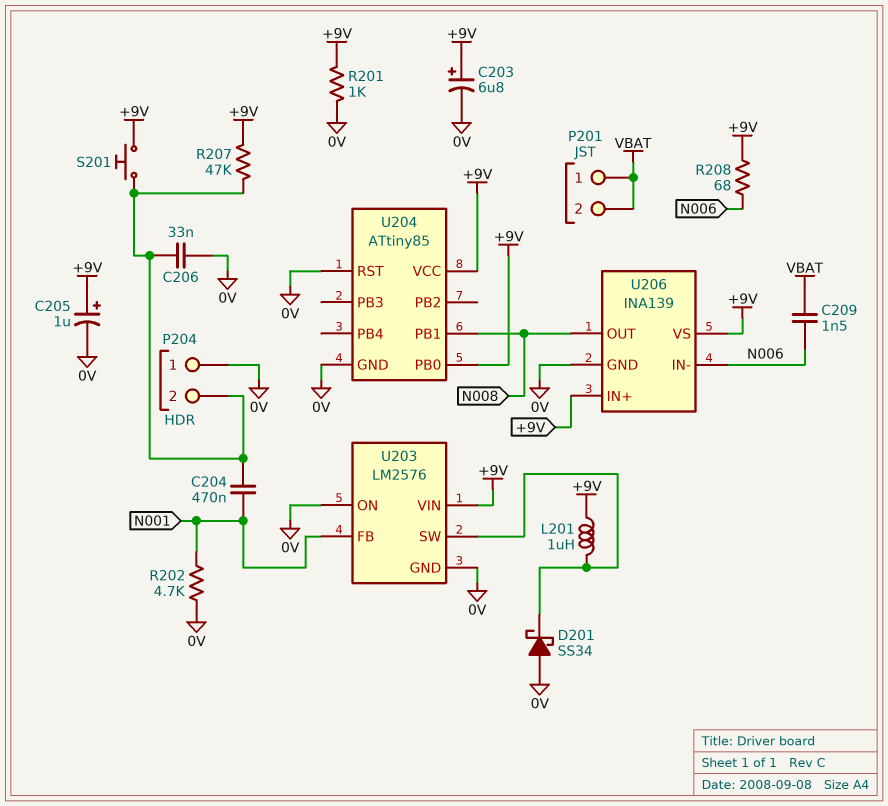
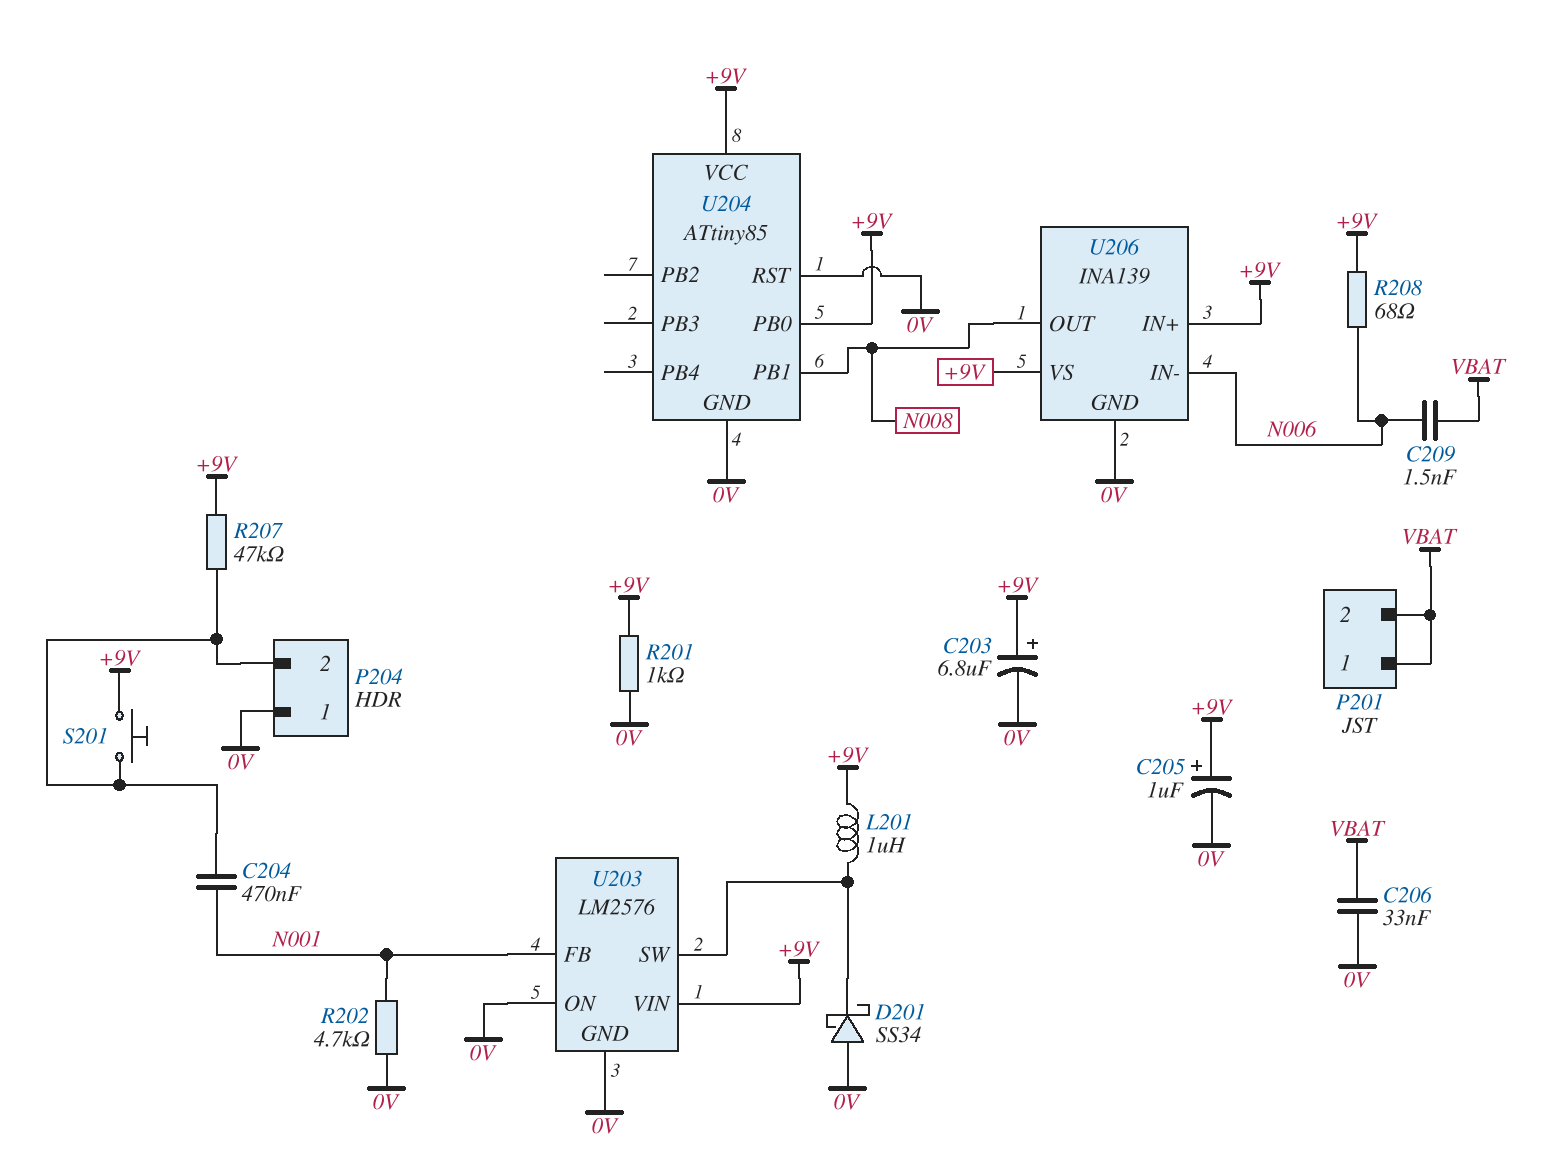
C206: 33nF (0V, P204/2) -> 33nF (0V, VBAT)

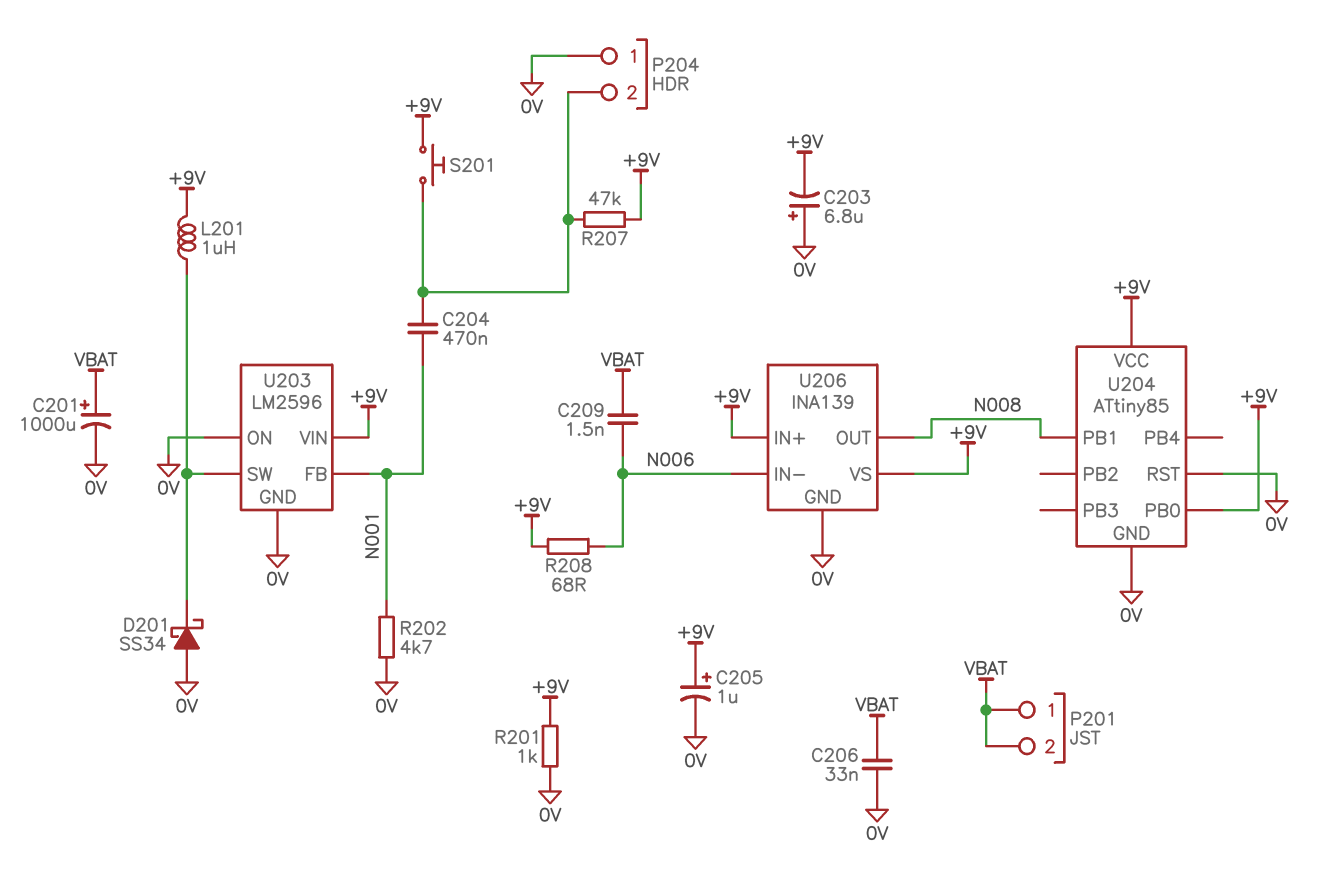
C201: none -> 1000uF (plus VBAT, minus 0V)
C203: 6.8uF (plus +9V, minus 0V) -> 6.8uF (plus 0V, minus +9V)
U203: LM2576 -> LM2596

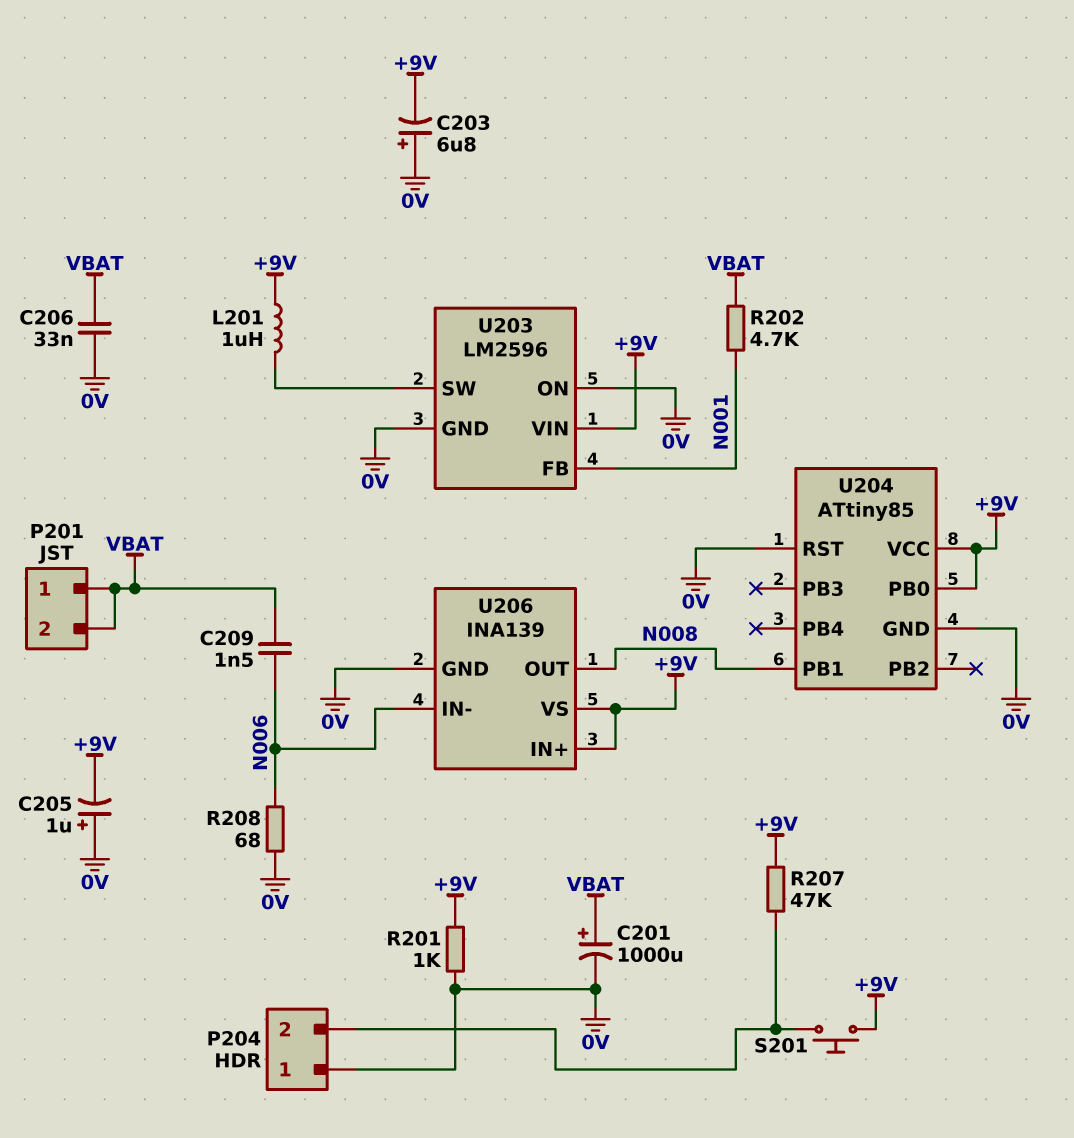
C204: 470nF (N001, P204/2) -> none
C205: 1uF (plus +9V, minus 0V) -> 1uF (plus 0V, minus +9V)
D201: schottky SS34 (A 0V, K U203/SW) -> none
R202: 4.7k (0V, N001) -> 4.7k (N001, VBAT)
R208: 68 (+9V, N006) -> 68 (0V, N006)

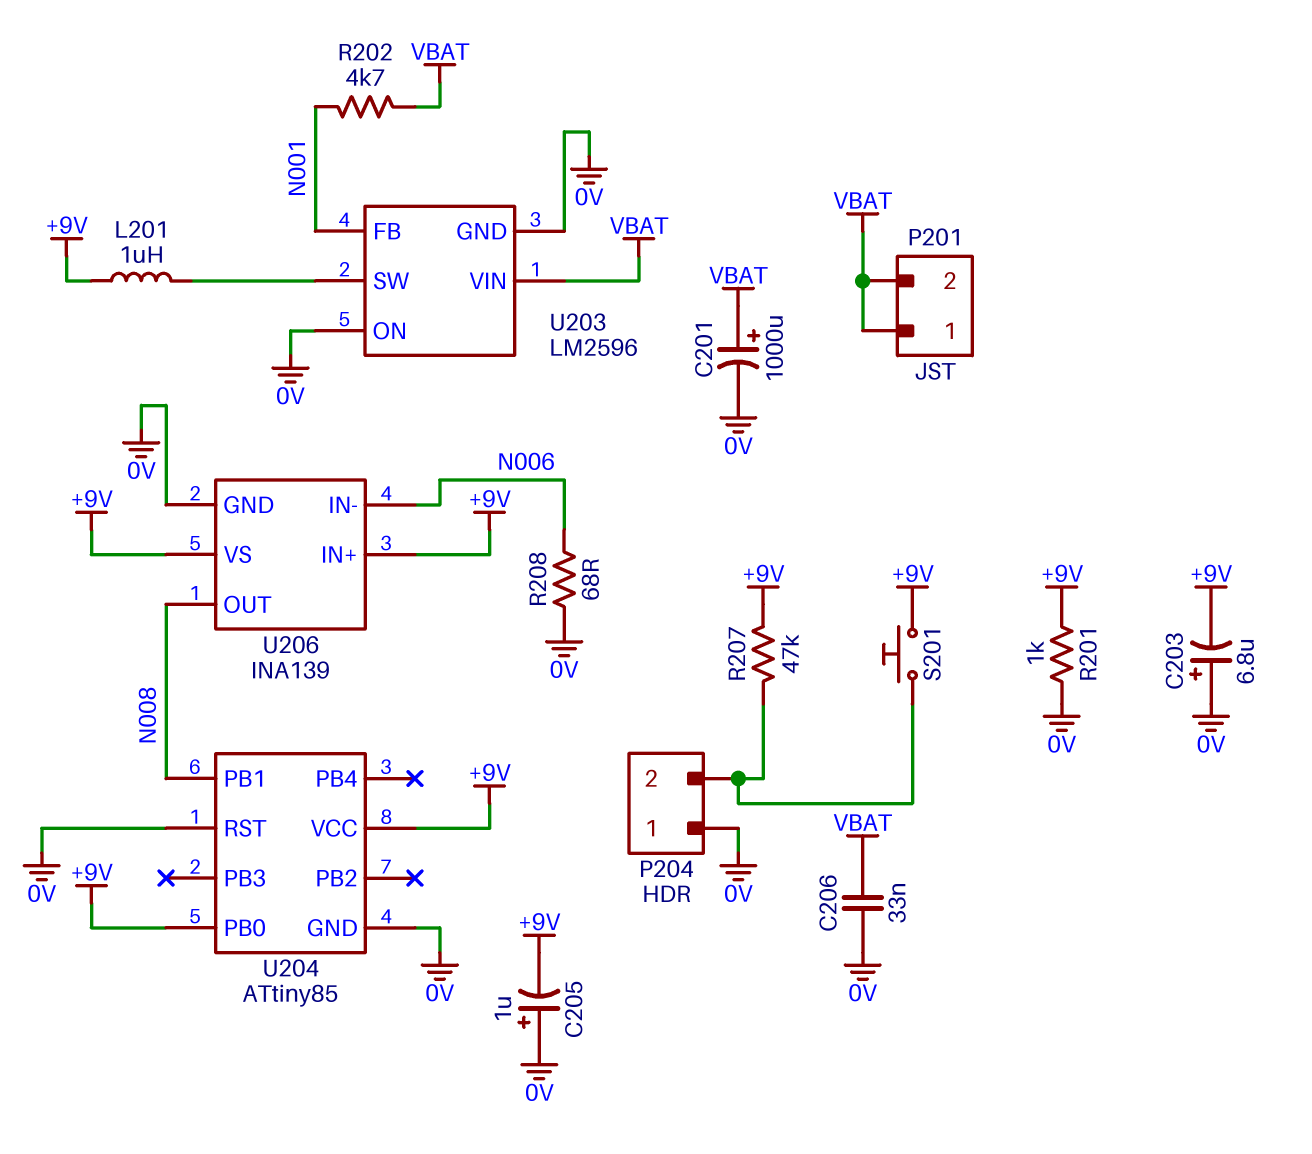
C209: 1.5nF (N006, VBAT) -> none
U203 pin VIN: +9V -> VBAT

